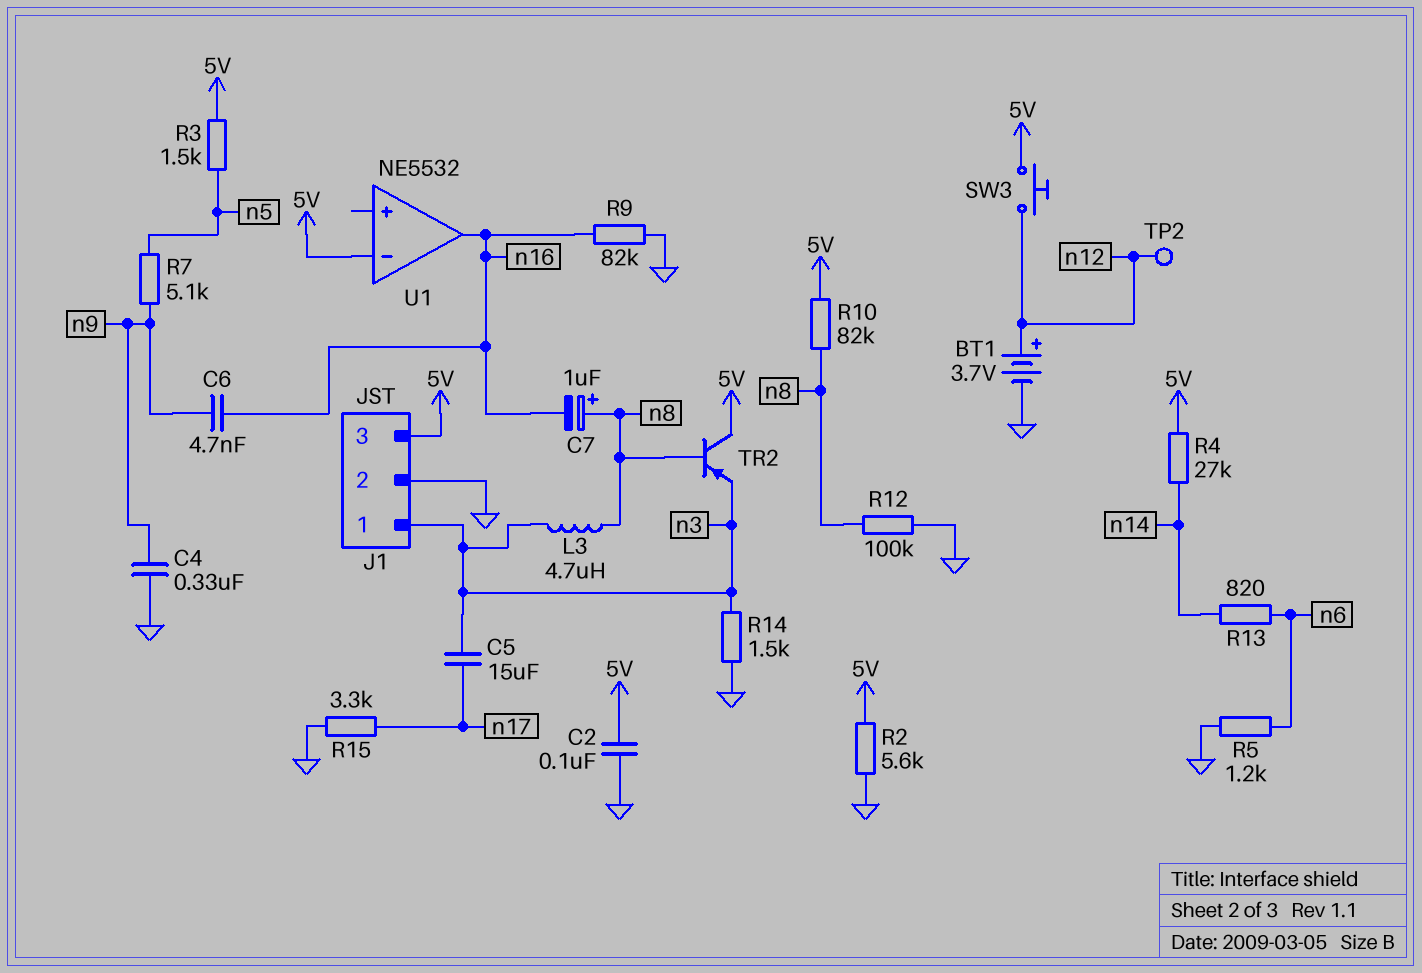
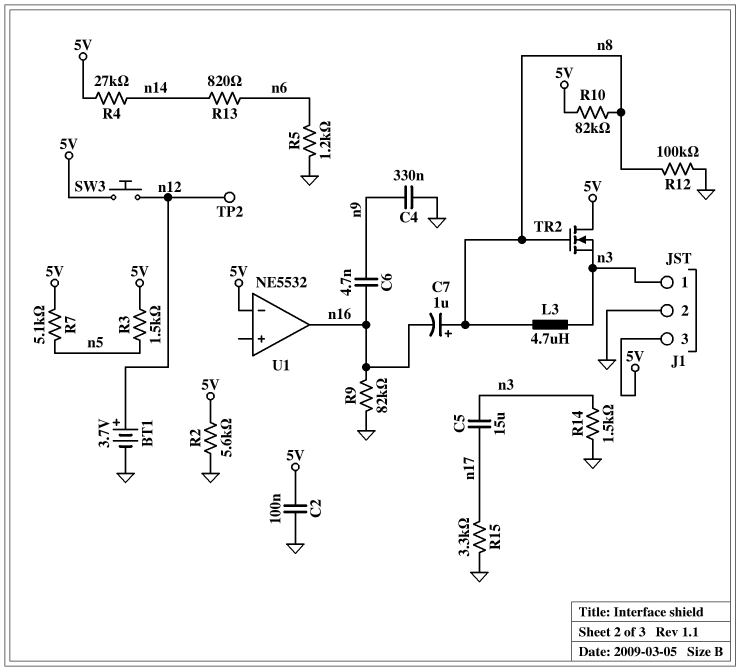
R7: 5.1k (n5, n9) -> 5.1k (5V, n5)
TR2: PNP (B n8, C 5V, E n3) -> NMOS (G n8, D 5V, S n3)

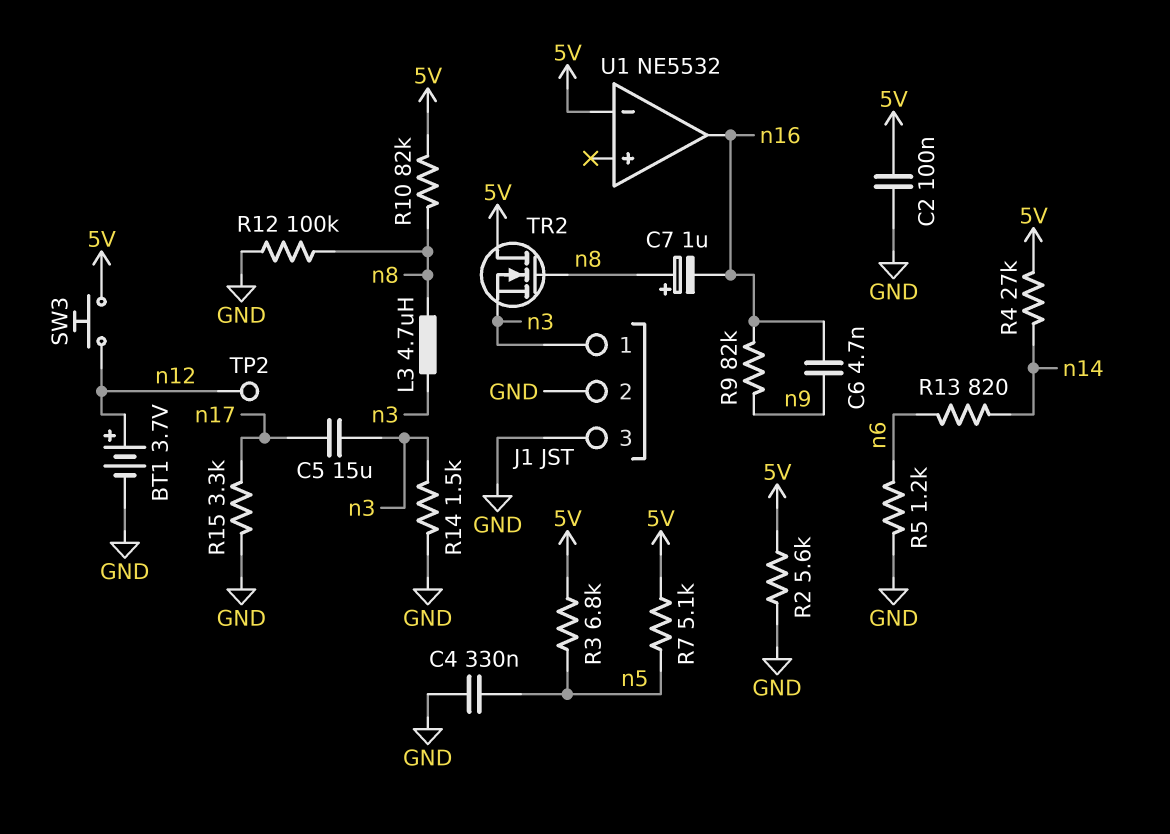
C4: 330nF (GND, n9) -> 330nF (GND, n5)
J1 pin 3: 5V -> GND
R3: 1.5k (5V, n5) -> 6.8k (5V, n5)
R9: 82k (GND, n16) -> 82k (n9, n16)

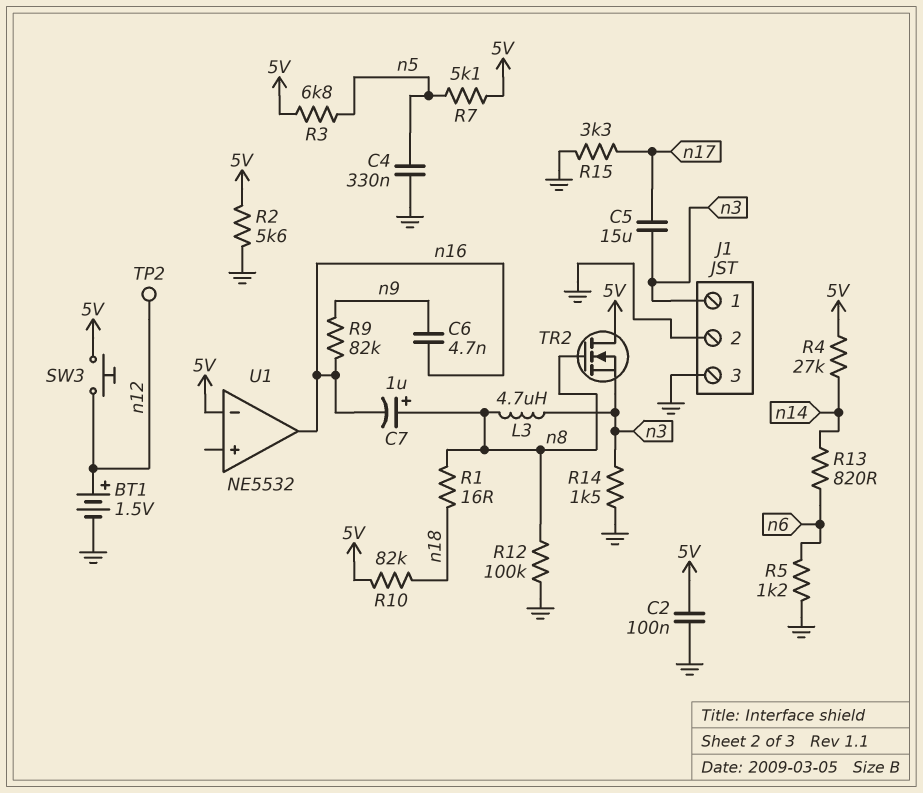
BT1: 3.7V (plus n12, minus GND) -> 1.5V (plus n12, minus GND)
R1: none -> 16 (n8, n18)
R10: 82k (5V, n8) -> 82k (5V, n18)

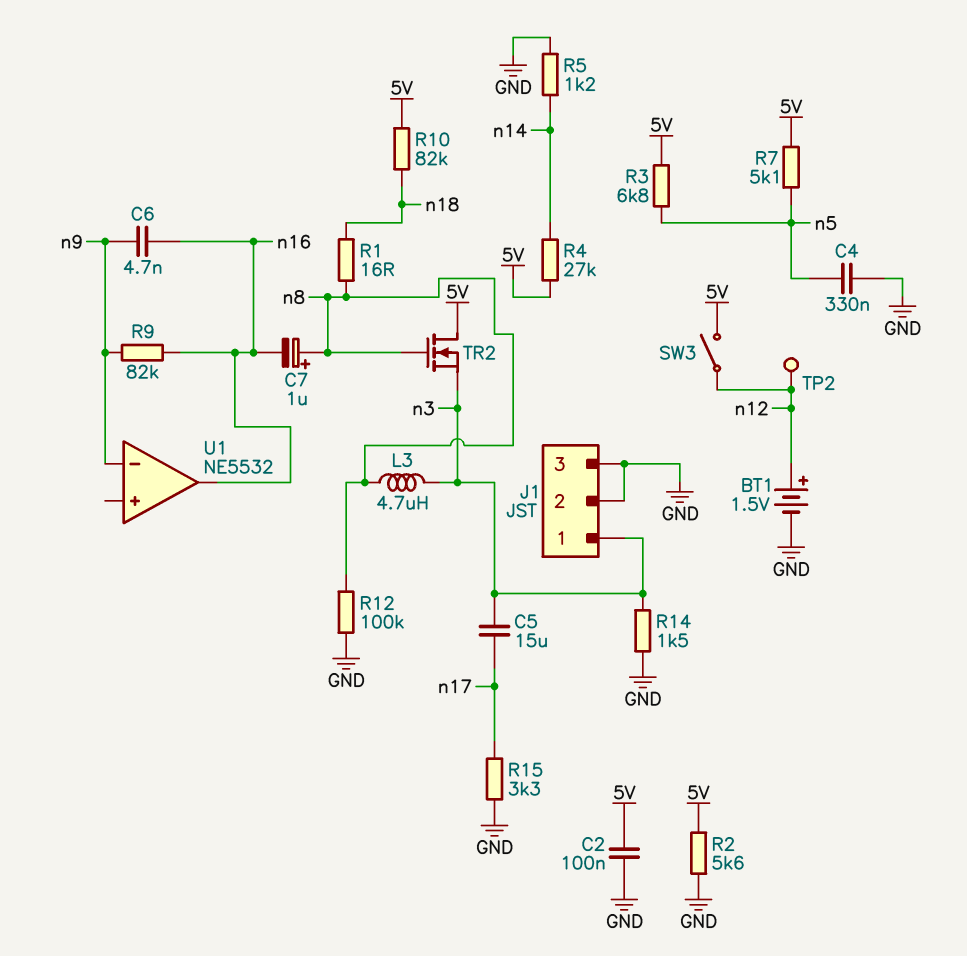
R5: 1.2k (GND, n6) -> 1.2k (GND, n14)
R13: 820 (n6, n14) -> none
SW3: button (5V, n12) -> switch (5V, n12)
U1 pin in-: 5V -> n9

